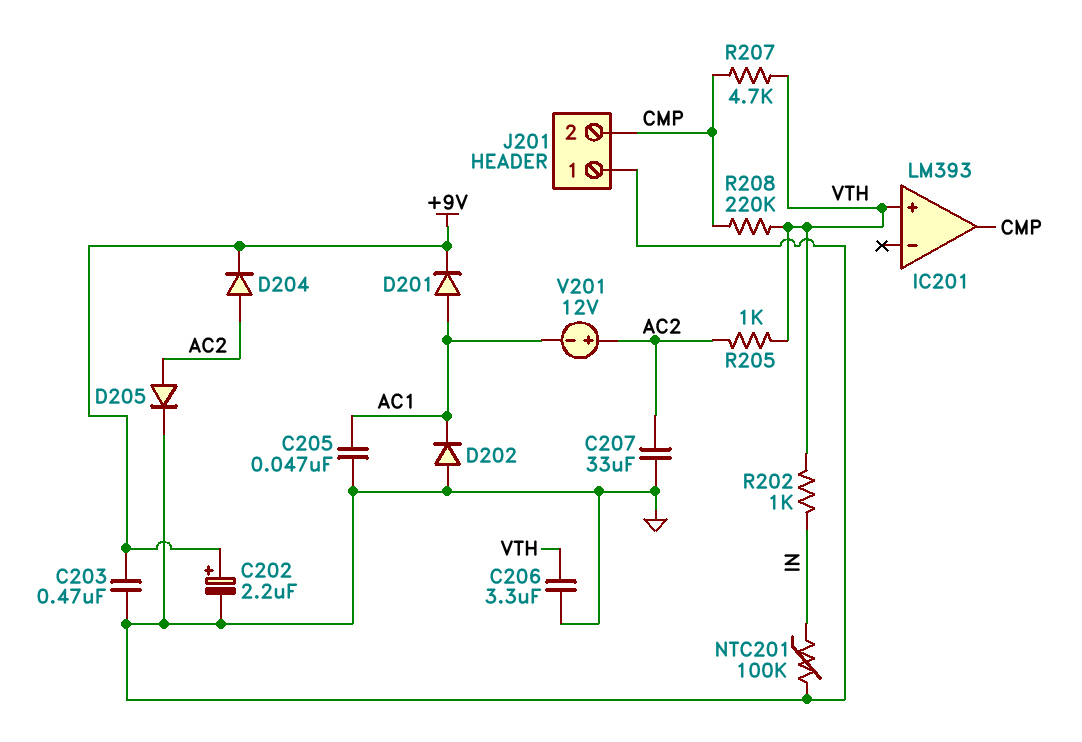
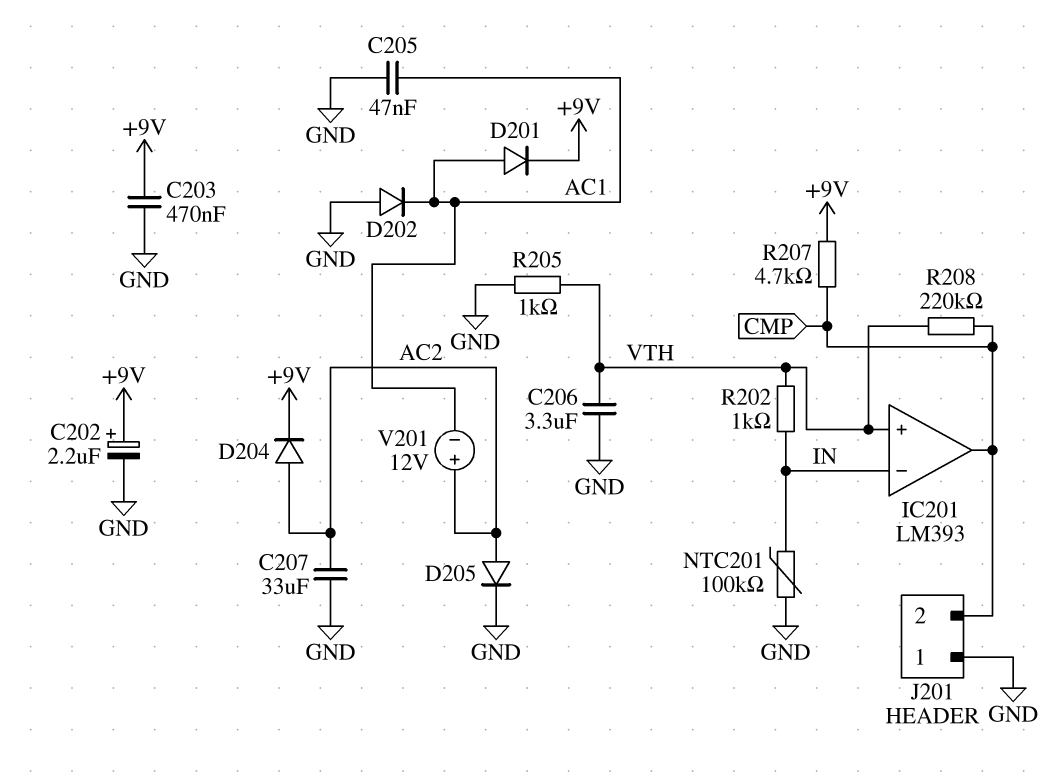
IC201 pin in-: none -> IN
R205: 1k (AC2, VTH) -> 1k (GND, VTH)
R207: 4.7k (CMP, VTH) -> 4.7k (+9V, CMP)

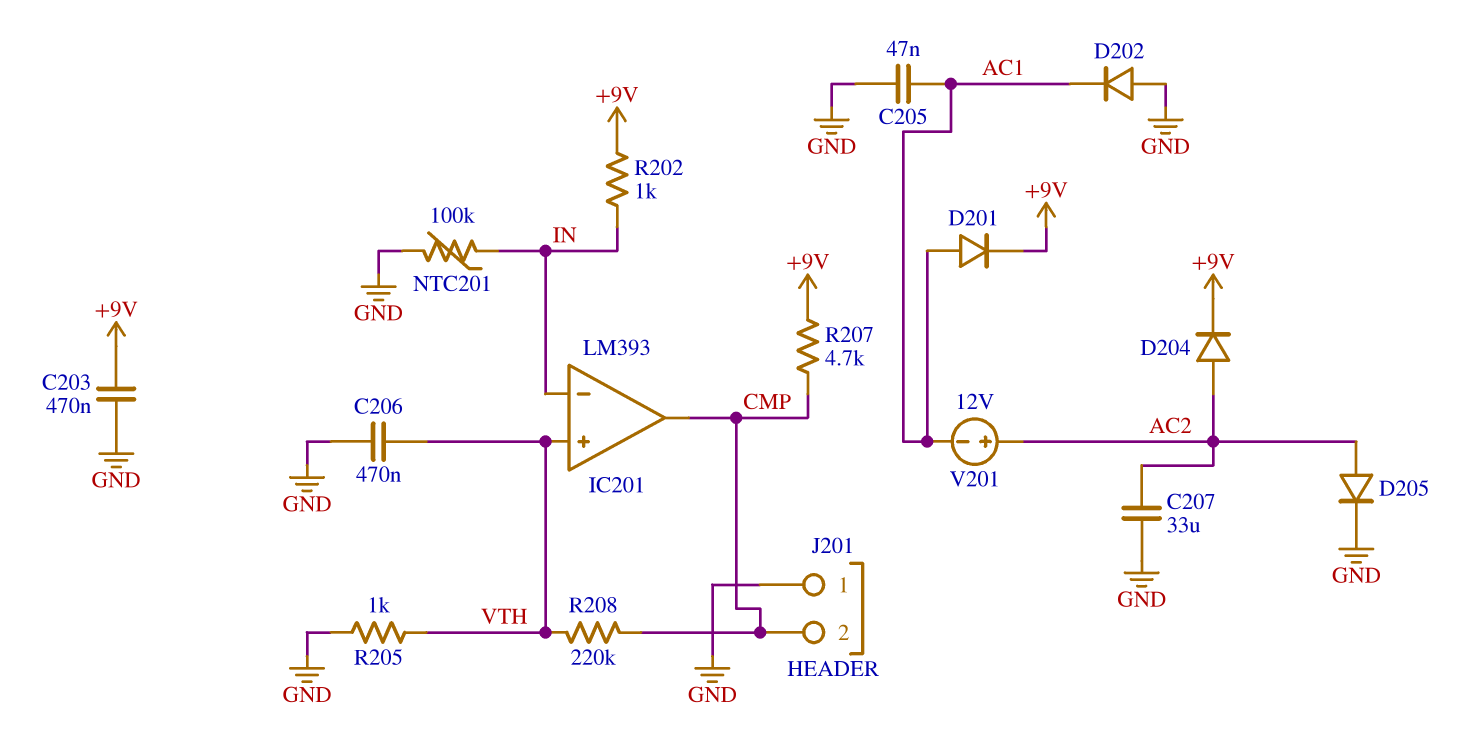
C202: 2.2uF (plus +9V, minus GND) -> none
C206: 3.3uF (GND, VTH) -> 470nF (GND, VTH)
R202: 1k (IN, VTH) -> 1k (+9V, IN)

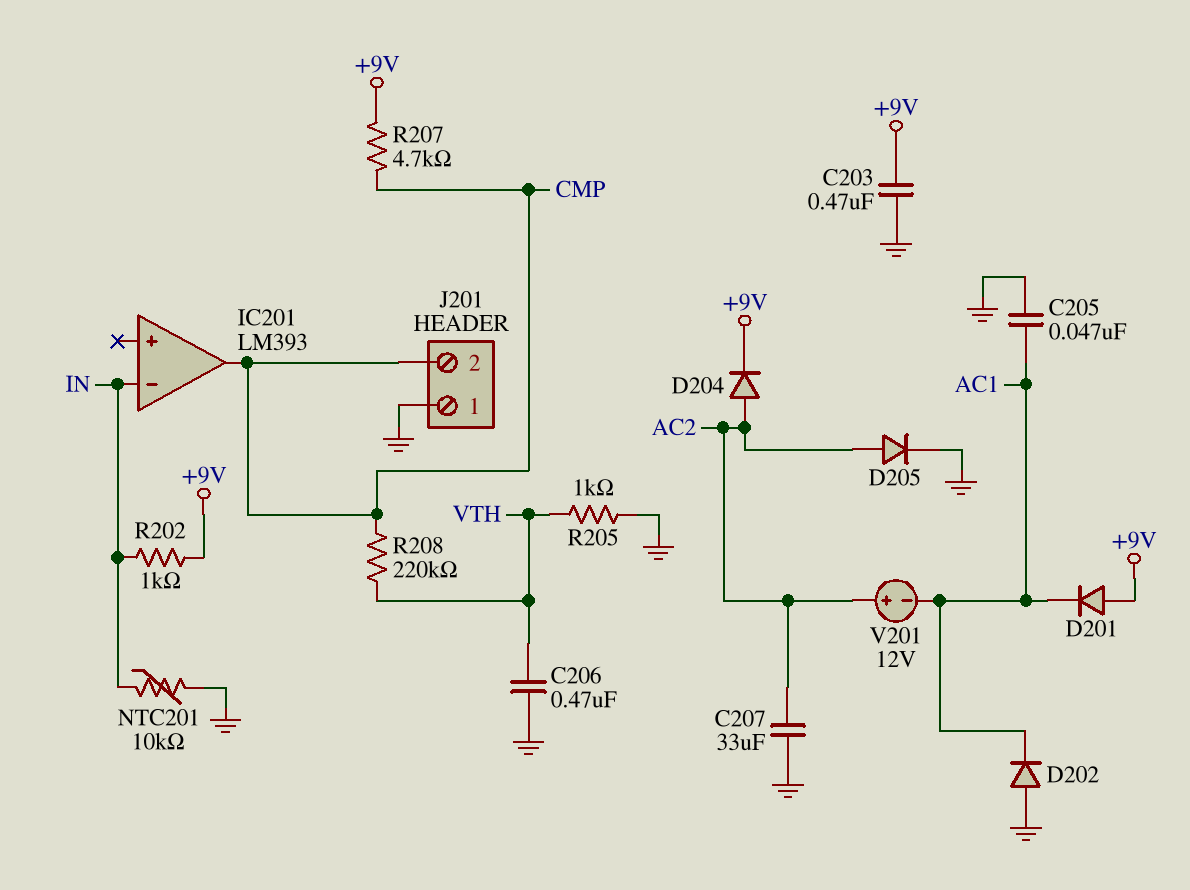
D201: diode (A AC1, K +9V) -> diode (A +9V, K AC1)
IC201 pin in+: VTH -> none
NTC201: 100k (GND, IN) -> 10k (GND, IN)

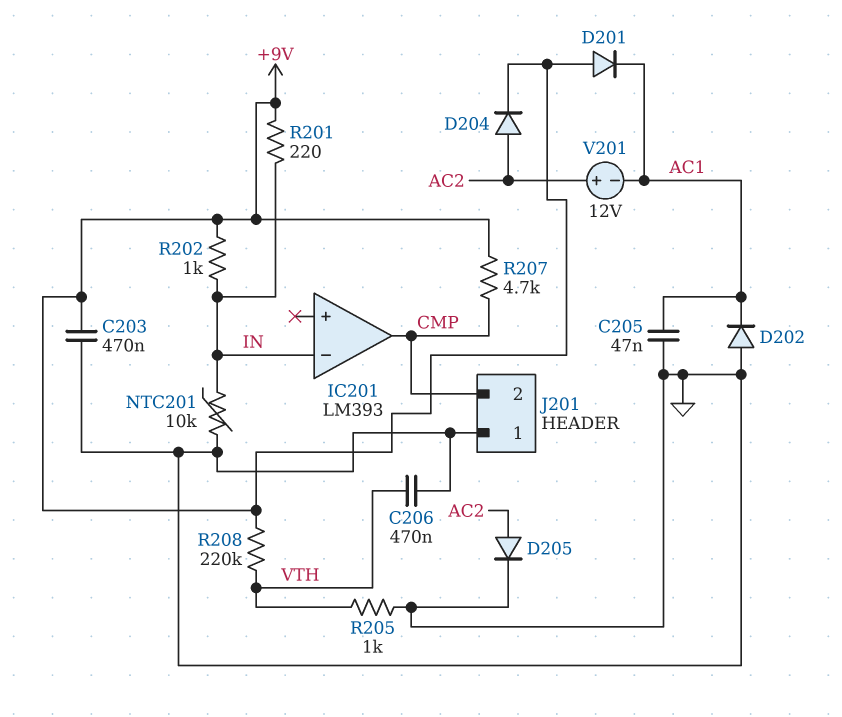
C207: 33uF (AC2, GND) -> none
R201: none -> 220 (+9V, IN)
R208: 220k (CMP, VTH) -> 220k (+9V, VTH)

